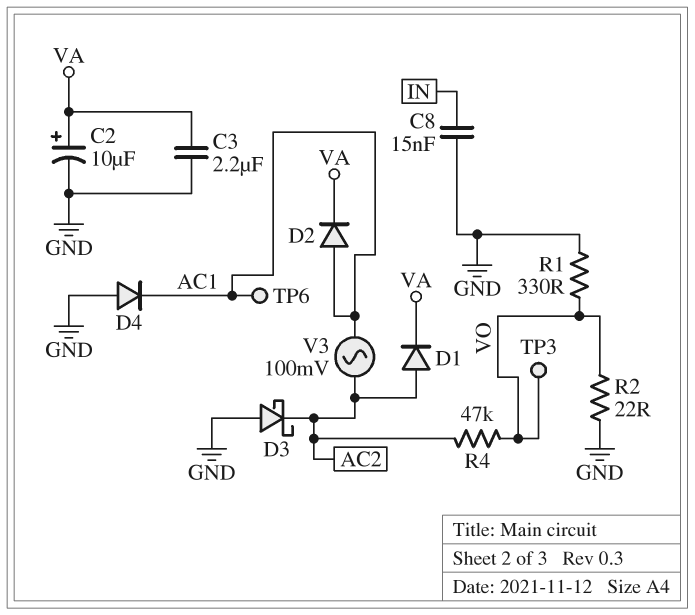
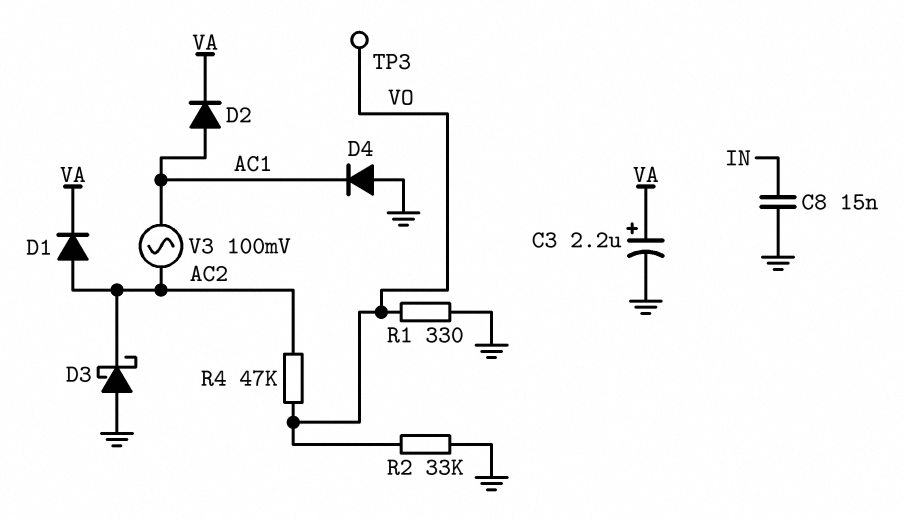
C2: 10uF (plus VA, minus GND) -> none
C3: 2.2uF (GND, VA) -> 2.2uF (plus VA, minus GND)
R2: 22 (GND, VO) -> 33k (GND, VO)
TP6: test point (AC1) -> none

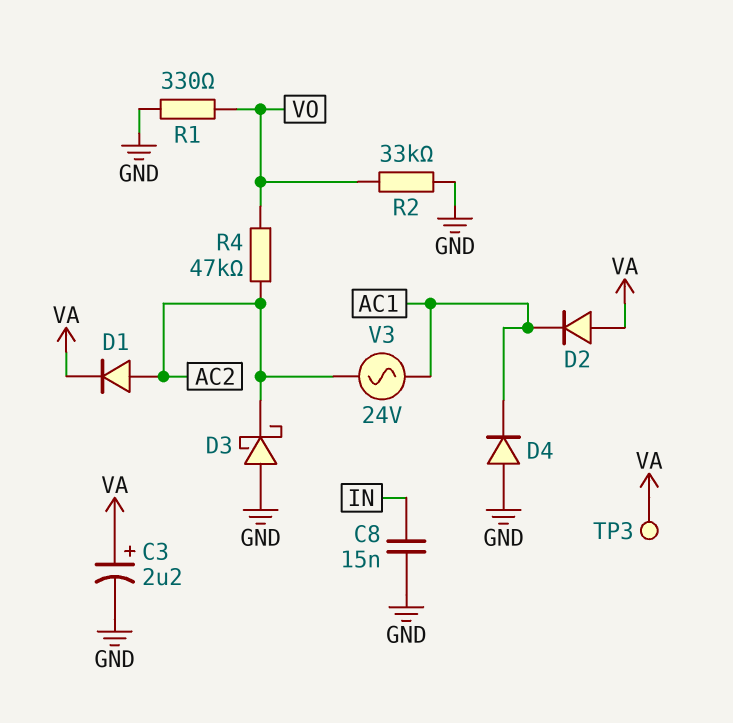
D2: diode (A AC1, K VA) -> diode (A VA, K AC1)
TP3: test point (VO) -> test point (VA)
V3: AC 100mV (AC1, AC2) -> AC 24V (AC1, AC2)

